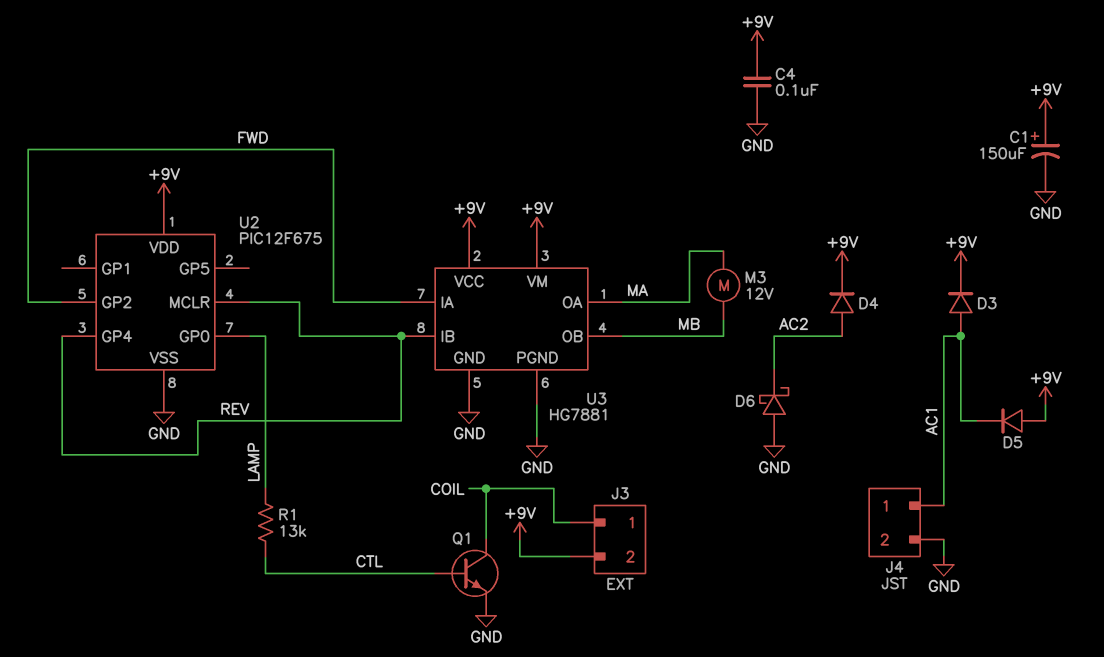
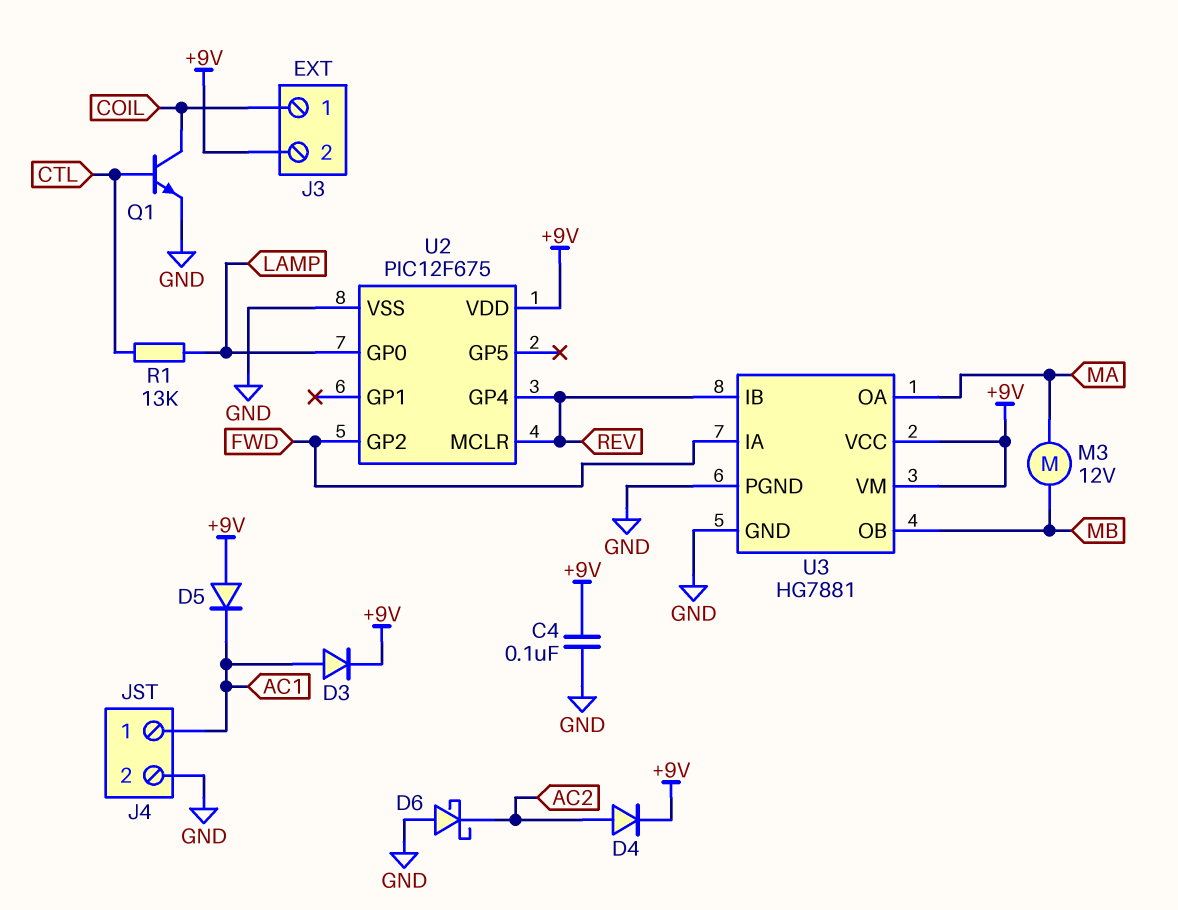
C1: 150uF (plus +9V, minus GND) -> none

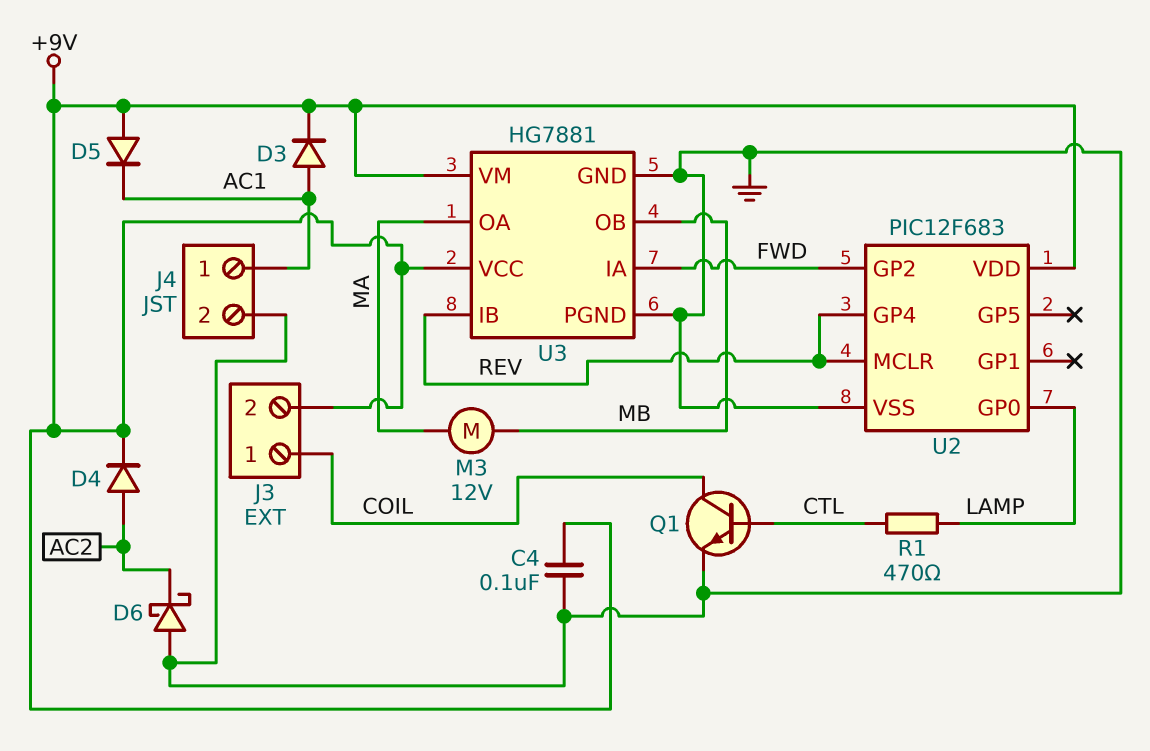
R1: 13k (CTL, LAMP) -> 470 (CTL, LAMP)
U2: PIC12F675 -> PIC12F683

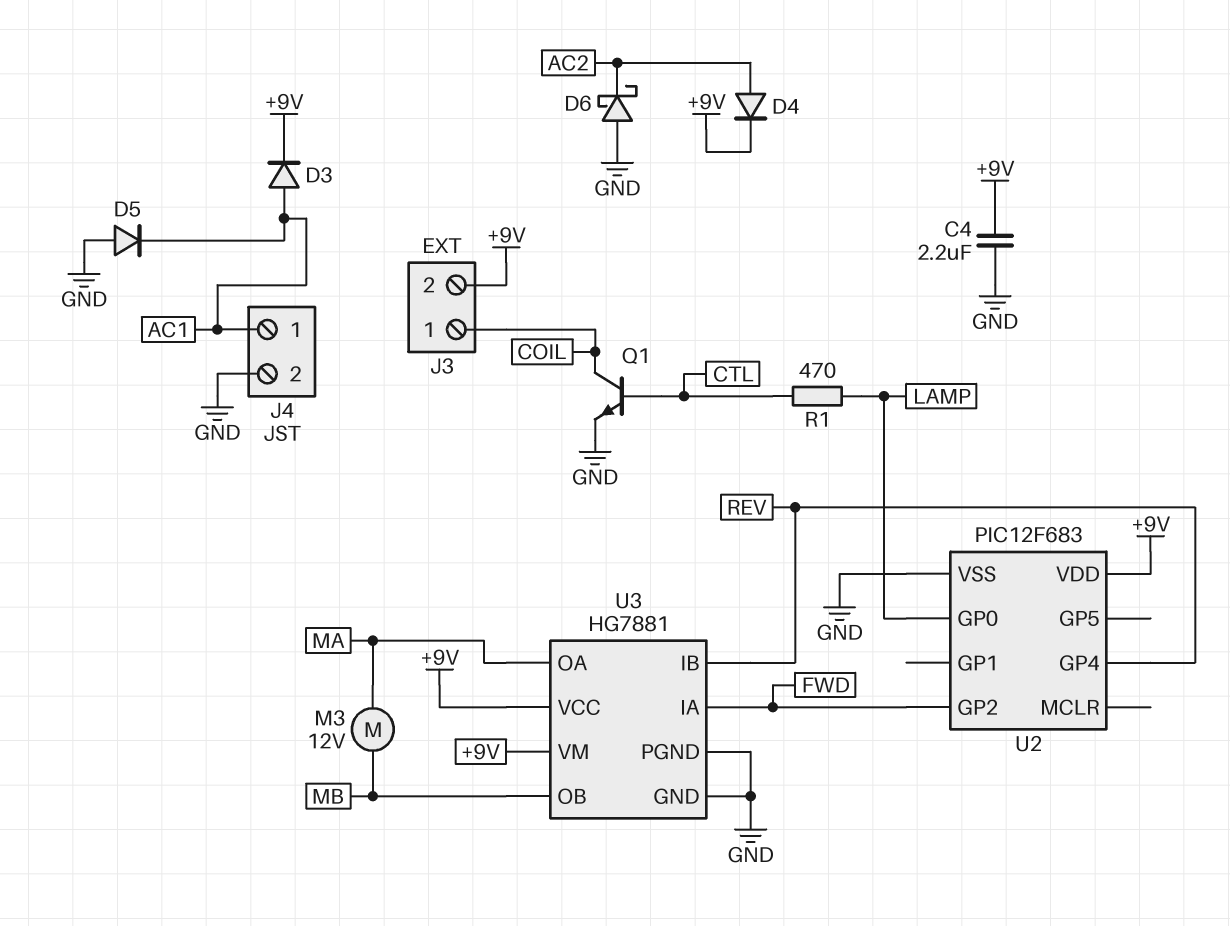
C4: 100nF (+9V, GND) -> 2.2uF (+9V, GND)
D5: diode (A +9V, K AC1) -> diode (A GND, K AC1)
U2 pin MCLR: REV -> none

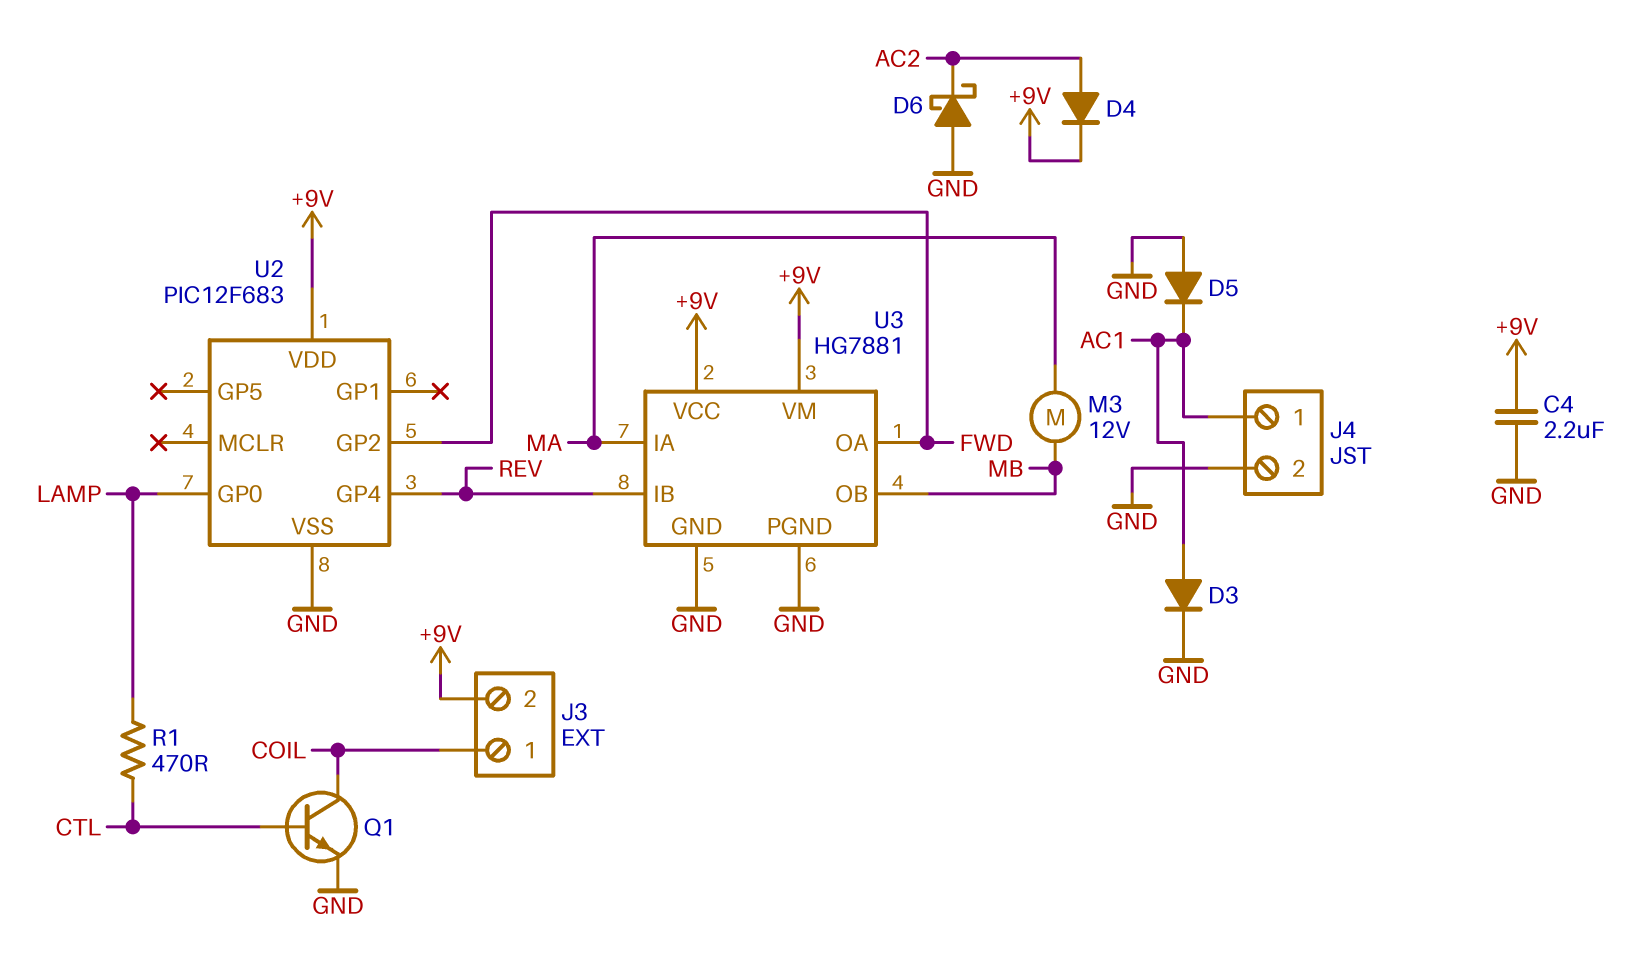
D3: diode (A AC1, K +9V) -> diode (A AC1, K GND)
U3 pin IA: FWD -> MA
U3 pin OA: MA -> FWD

